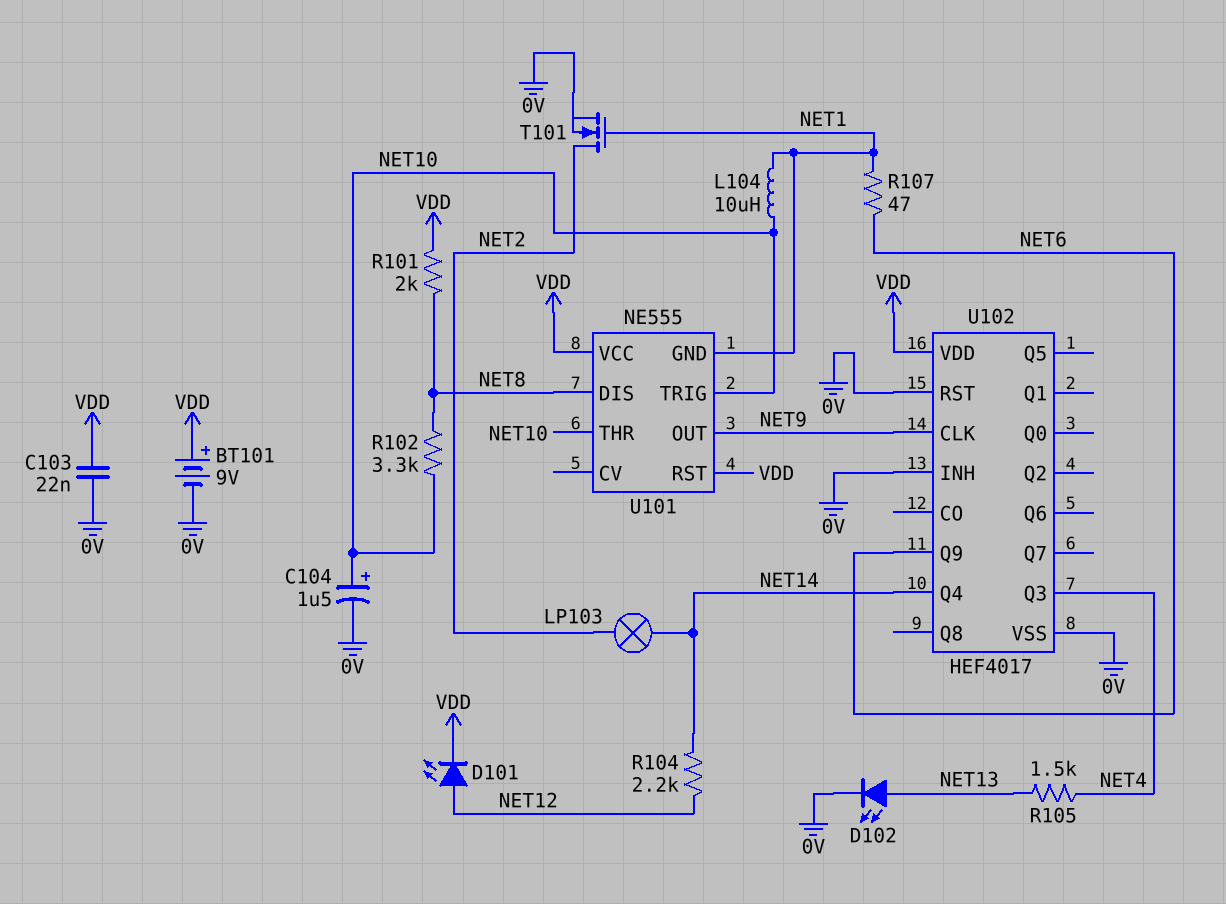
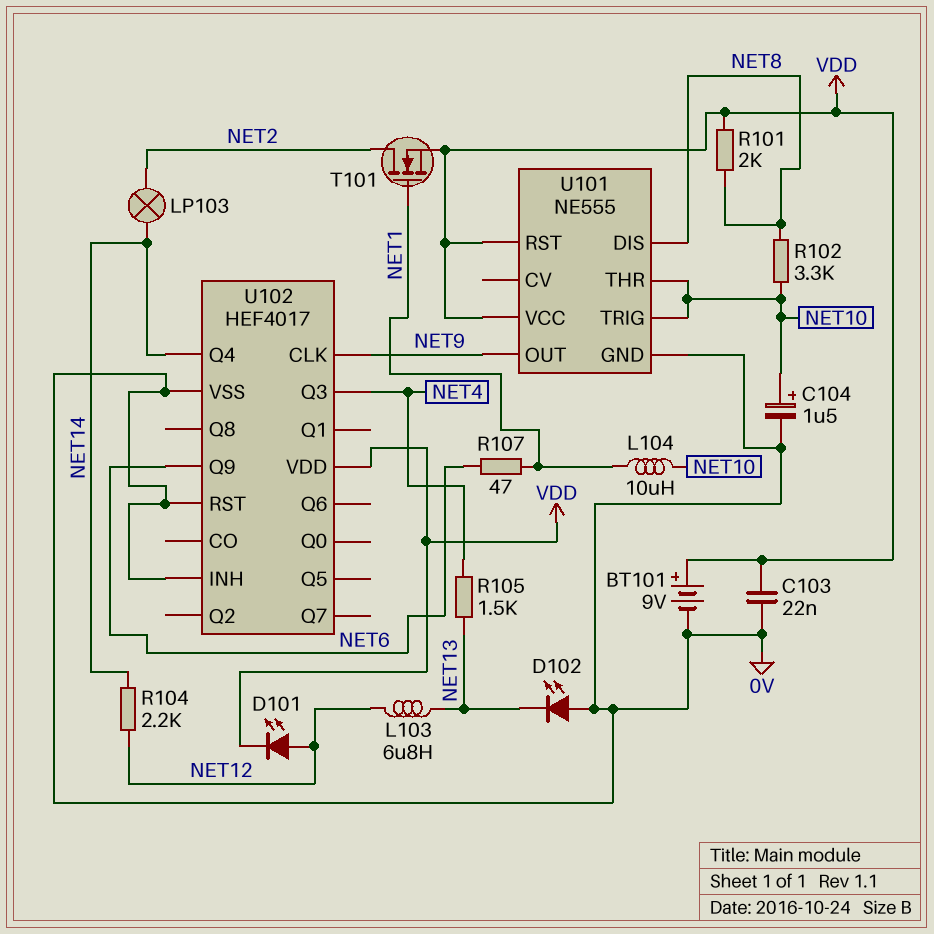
D102: LED (A NET13, K 0V) -> LED (A 0V, K NET13)
L103: none -> 6.8uH (NET12, NET13)
T101: NMOS (G NET1, D NET2, S 0V) -> NMOS (G NET1, D NET2, S VDD)
U101 pin GND: NET1 -> 0V

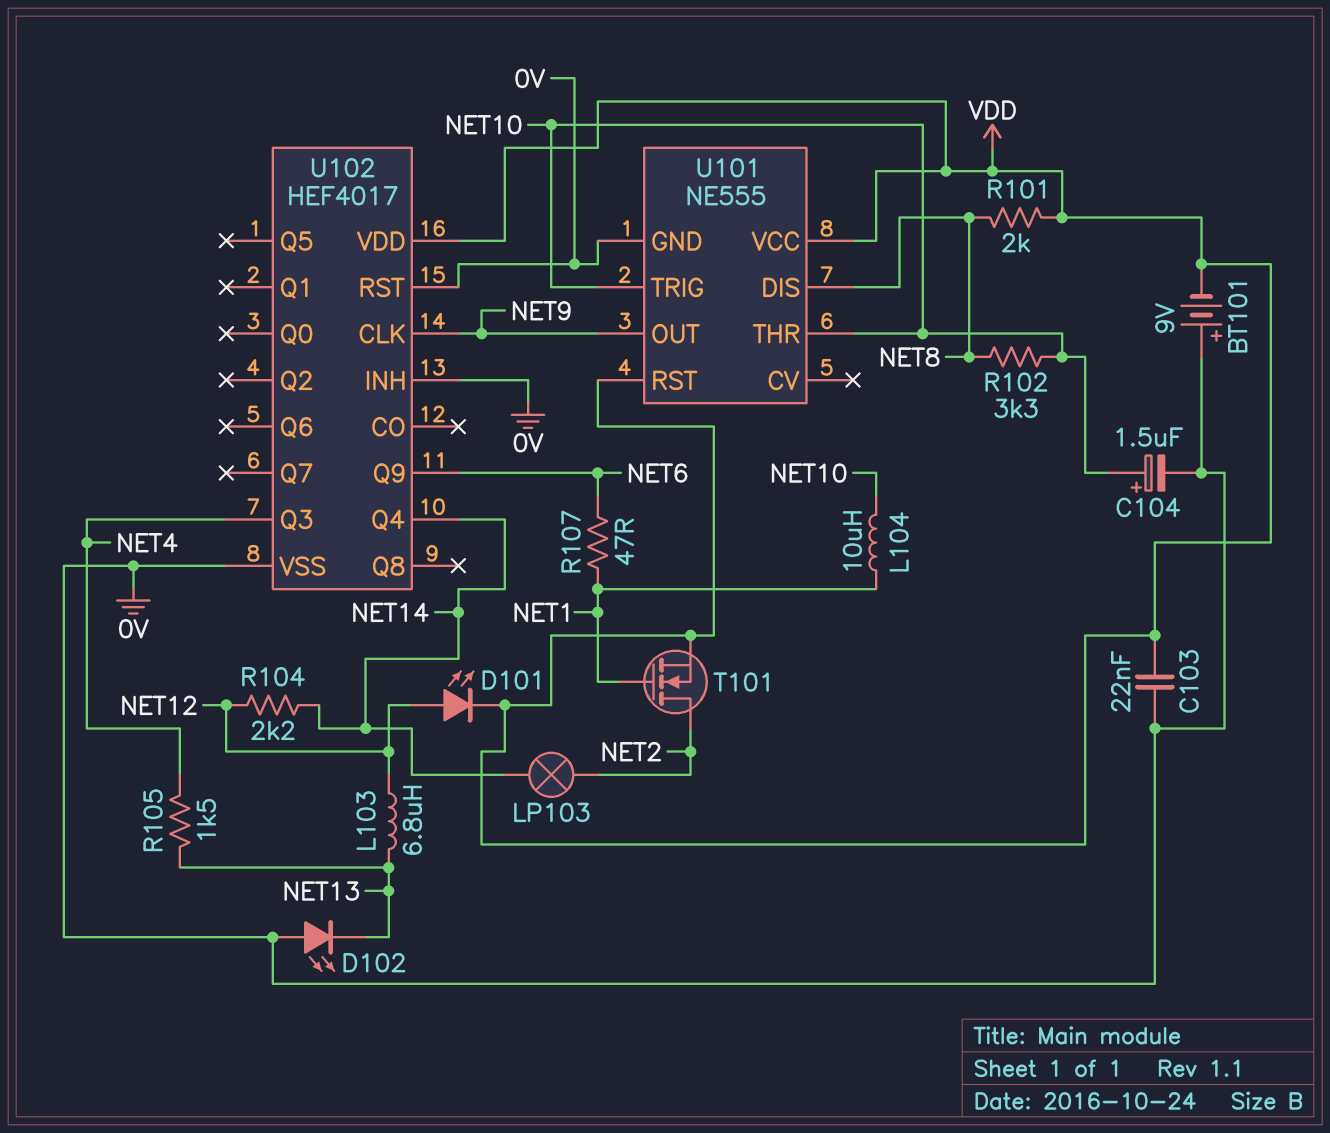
BT101: 9V (plus VDD, minus 0V) -> 9V (plus 0V, minus VDD)

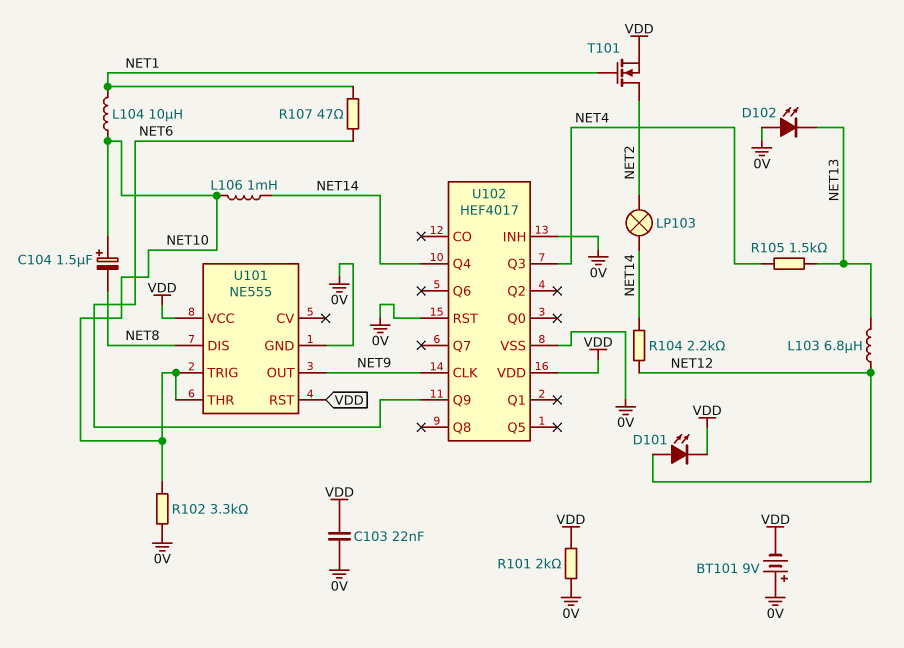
C104: 1.5uF (plus NET10, minus 0V) -> 1.5uF (plus NET10, minus NET8)
L106: none -> 1mH (NET10, NET14)
R101: 2k (NET8, VDD) -> 2k (0V, VDD)
R102: 3.3k (NET8, NET10) -> 3.3k (0V, NET10)

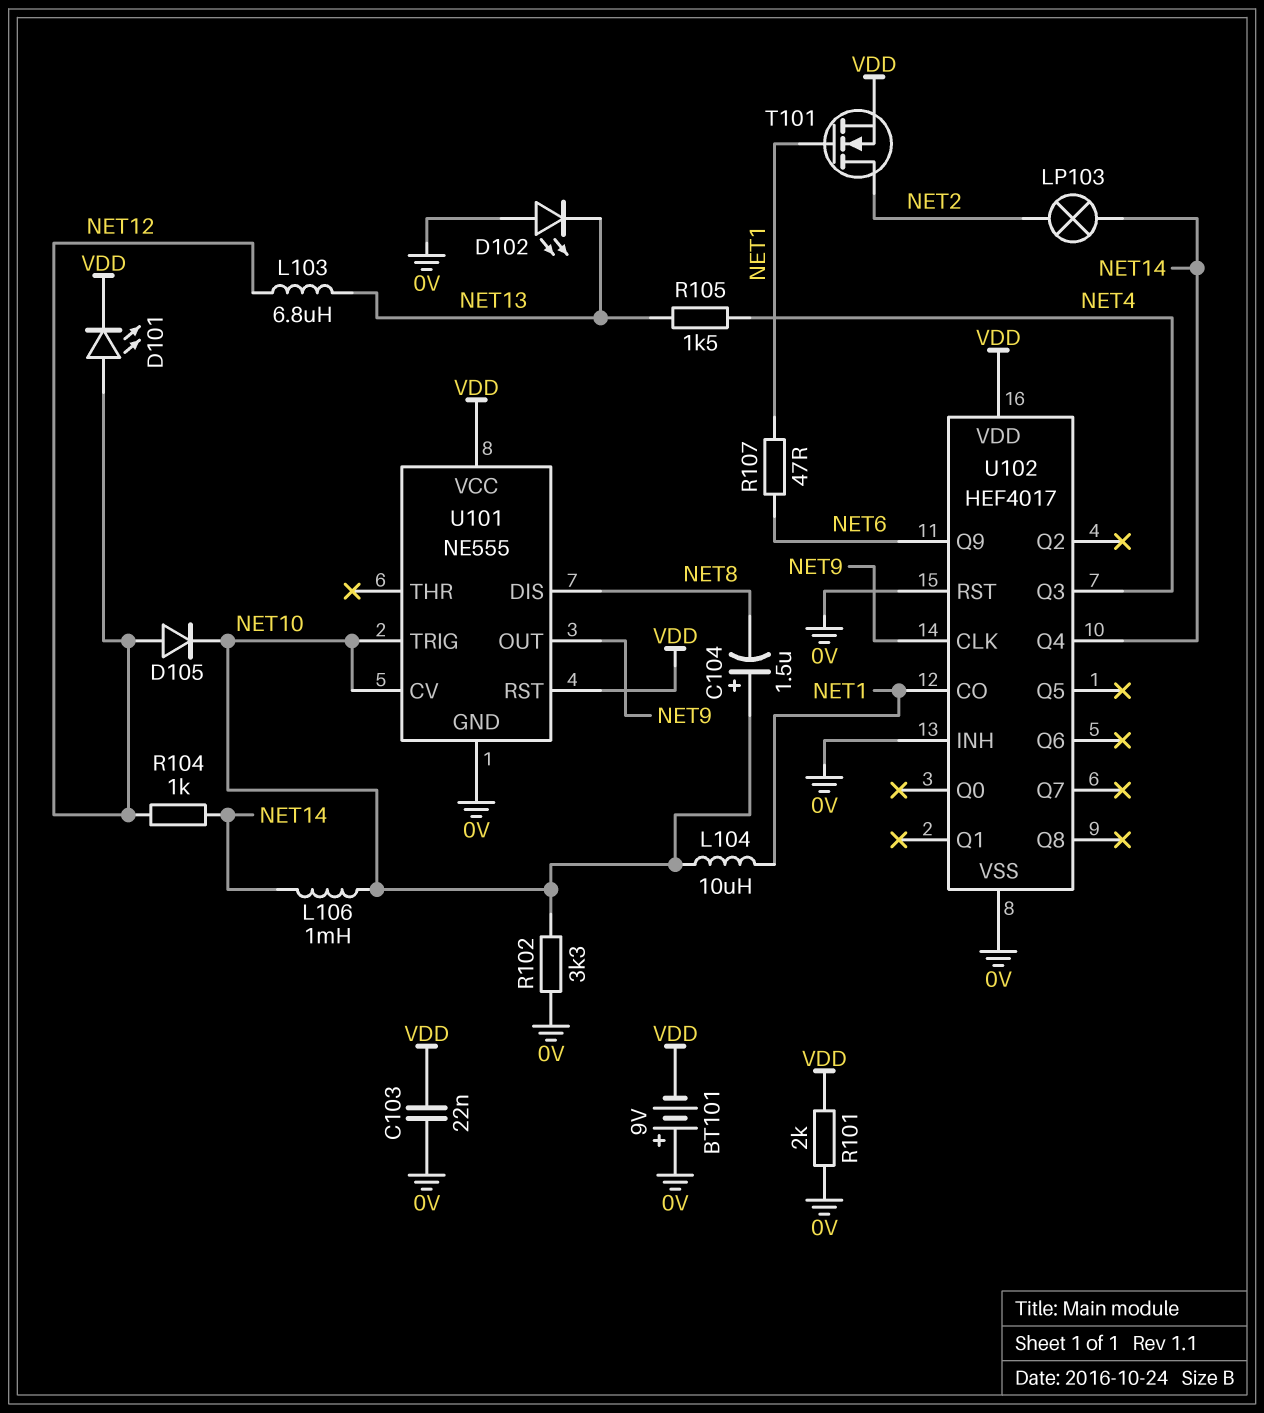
D105: none -> diode (A NET12, K NET10)
R104: 2.2k (NET12, NET14) -> 1k (NET12, NET14)
U101 pin CV: none -> NET10
U101 pin THR: NET10 -> none
U102 pin CO: none -> NET1

